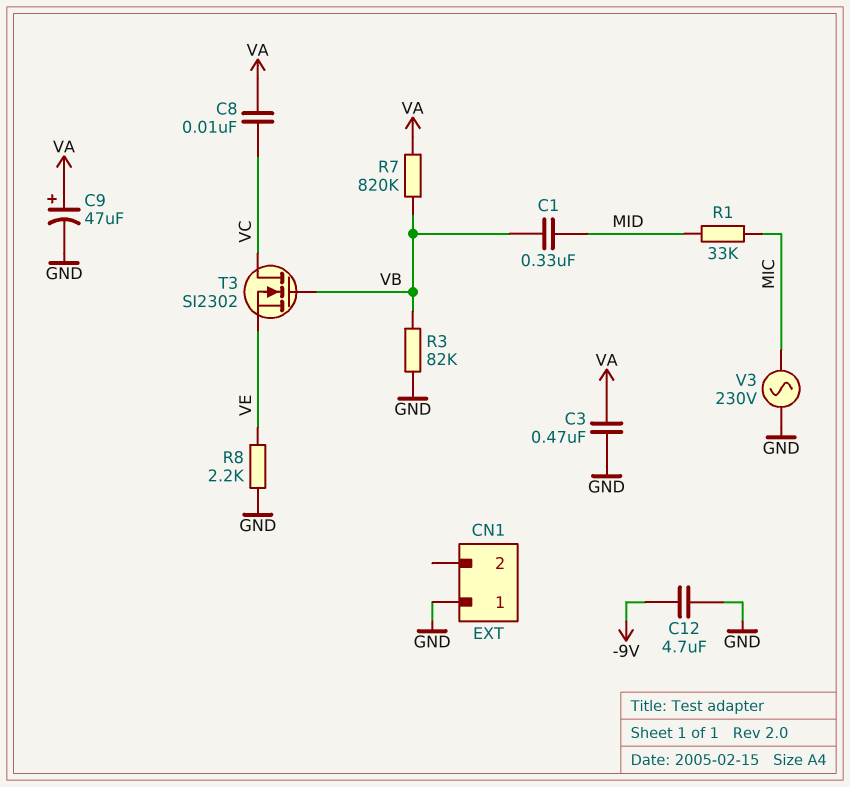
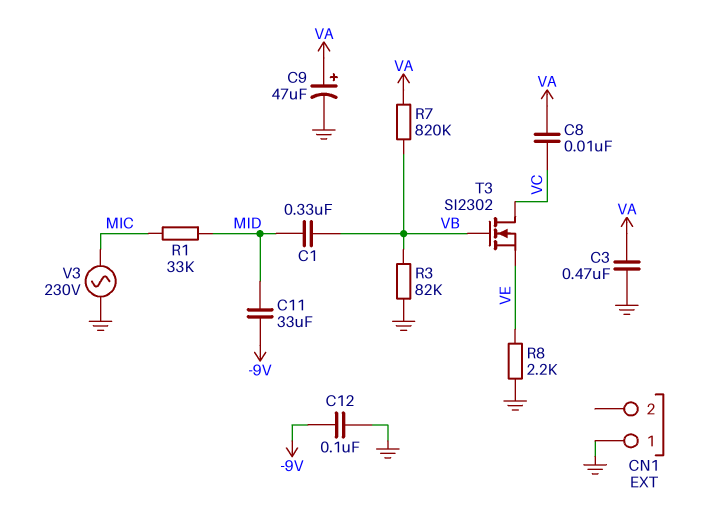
C11: none -> 33uF (-9V, MID)
C12: 4.7uF (-9V, GND) -> 100nF (-9V, GND)

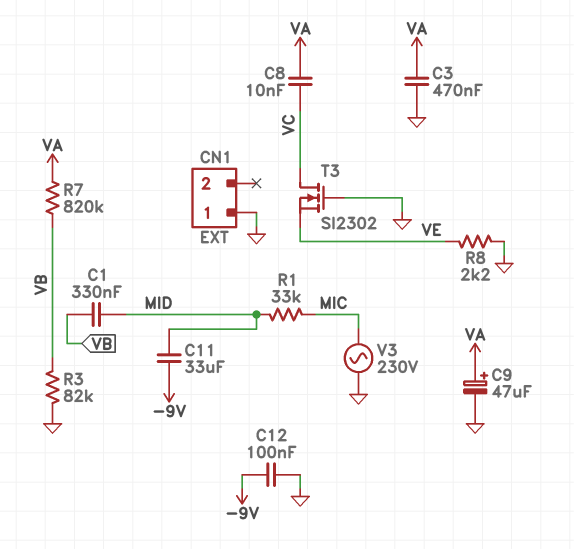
T3: NMOS SI2302 (G VB, D VC, S VE) -> NMOS SI2302 (G GND, D VC, S VE)

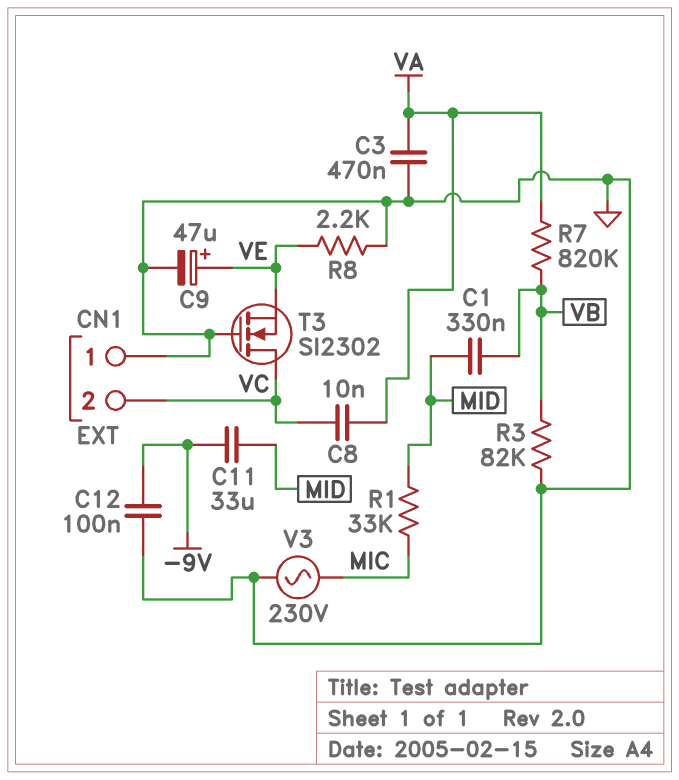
C9: 47uF (plus VA, minus GND) -> 47uF (plus VE, minus GND)
CN1 pin 2: none -> VC

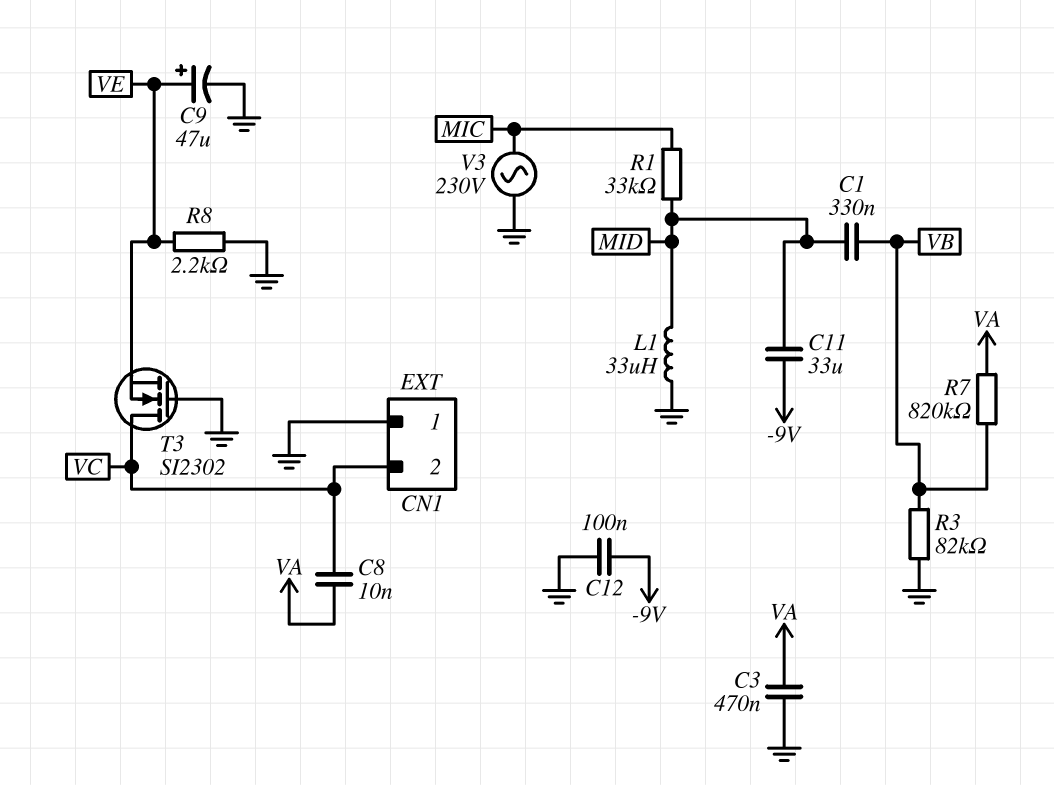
L1: none -> 33uH (GND, MID)

